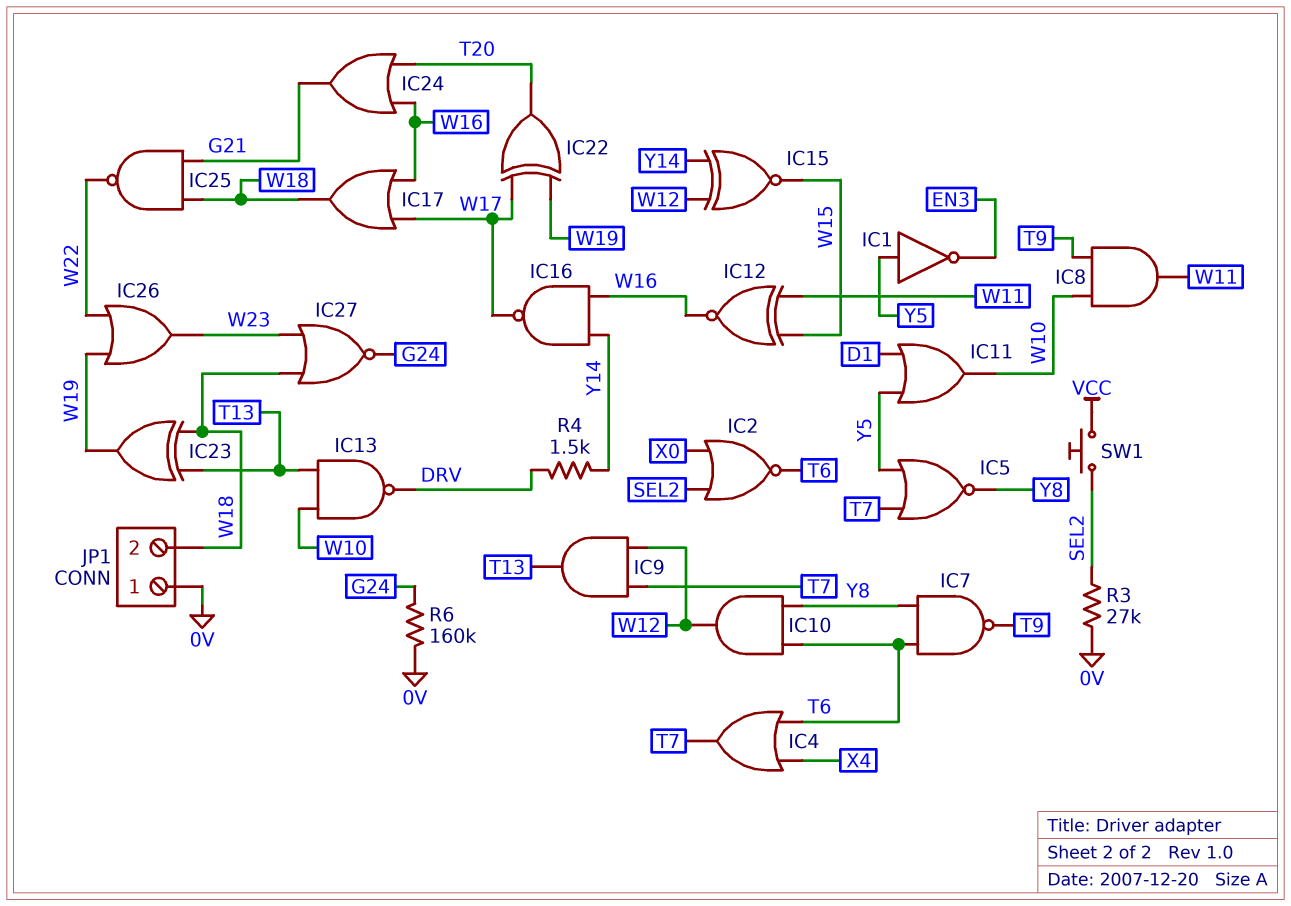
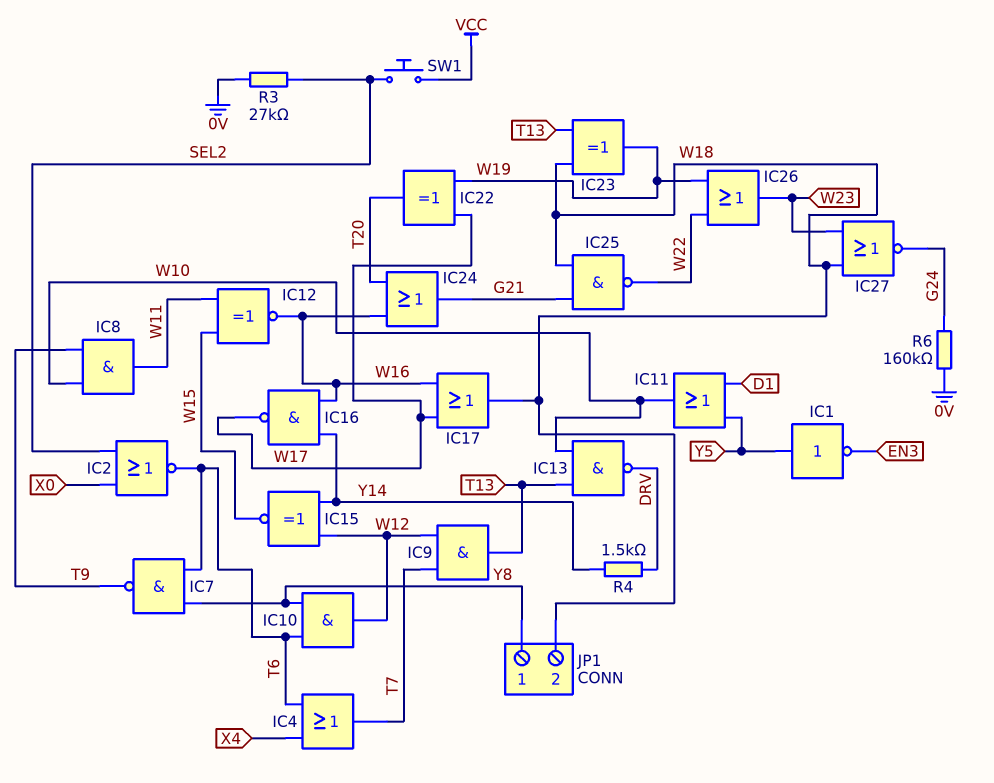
IC5: NOR (in T7, in Y5, out Y8) -> none
JP1 pin 1: 0V -> Y8

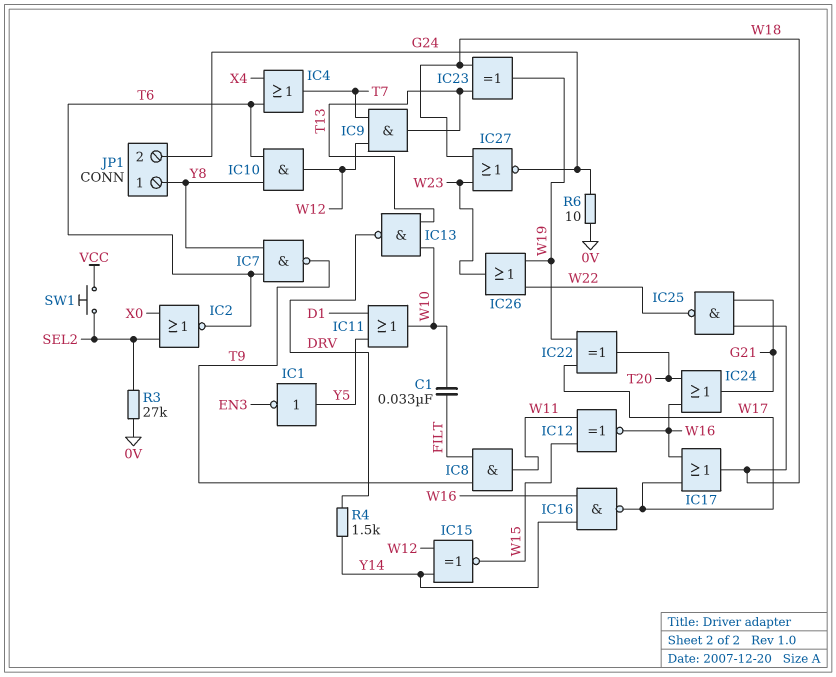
C1: none -> 33nF (FILT, W10)
IC8: AND (in T9, in W10, out W11) -> AND (in FILT, in T9, out W11)
JP1 pin 2: W18 -> G24
R6: 160k (0V, G24) -> 10 (0V, G24)

